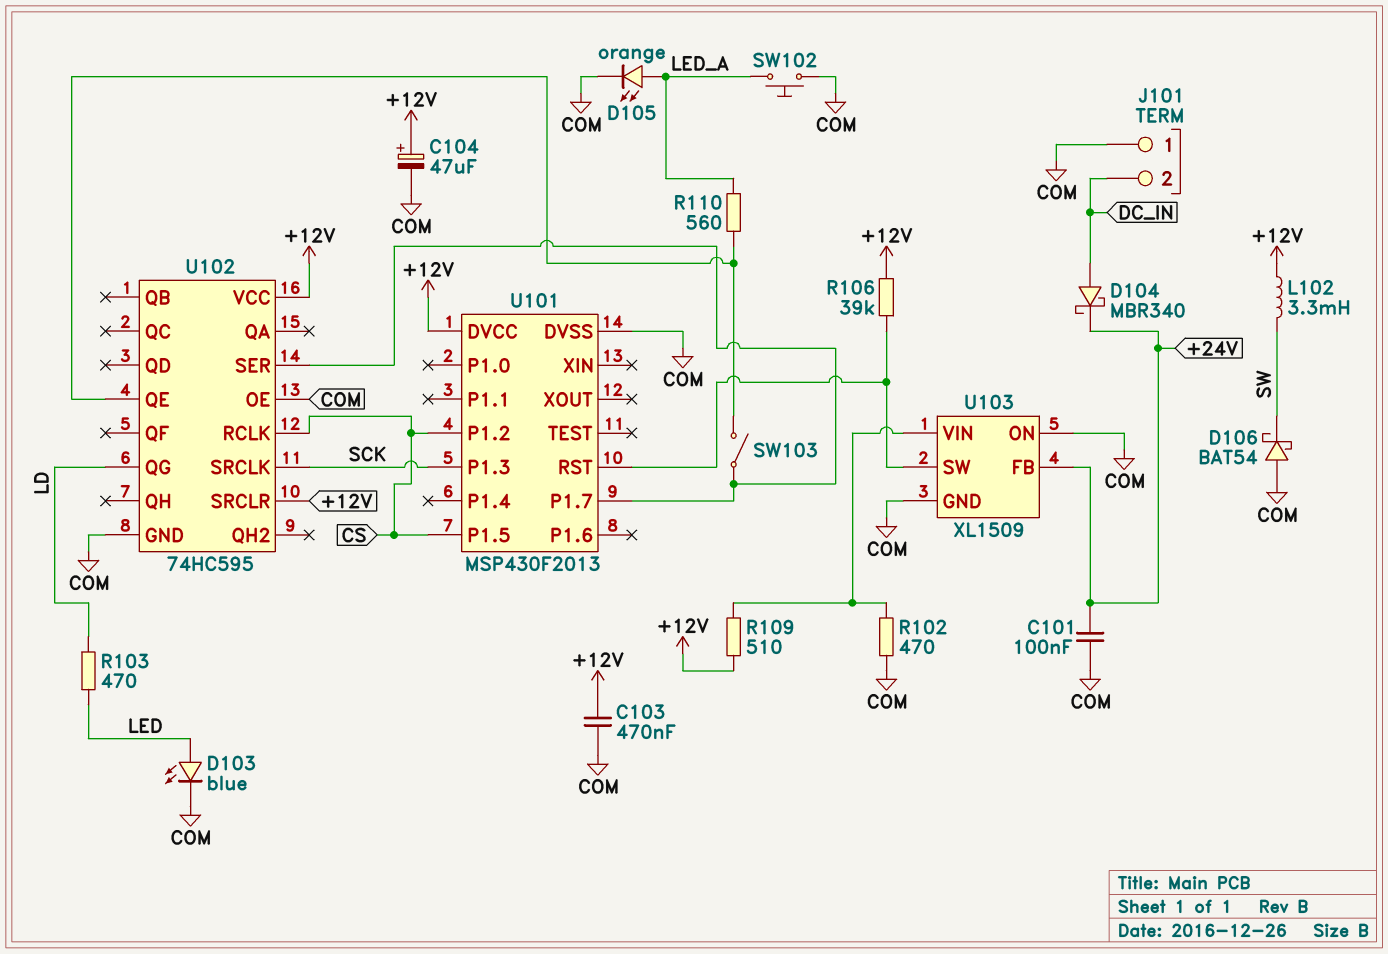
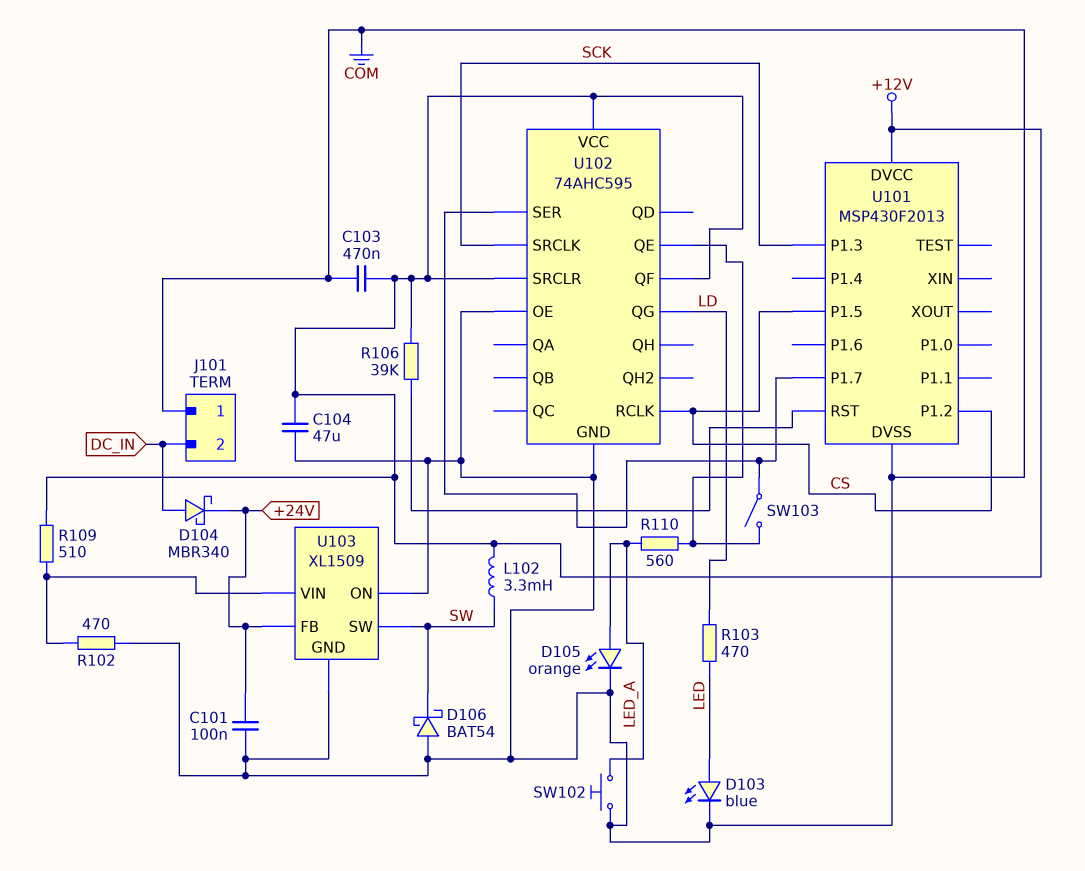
C104: 47uF (plus +12V, minus COM) -> 47uF (+12V, COM)
U102: 74HC595 -> 74AHC595
U102 pin QF: none -> +12V
U103 pin SW: U101/RST -> SW

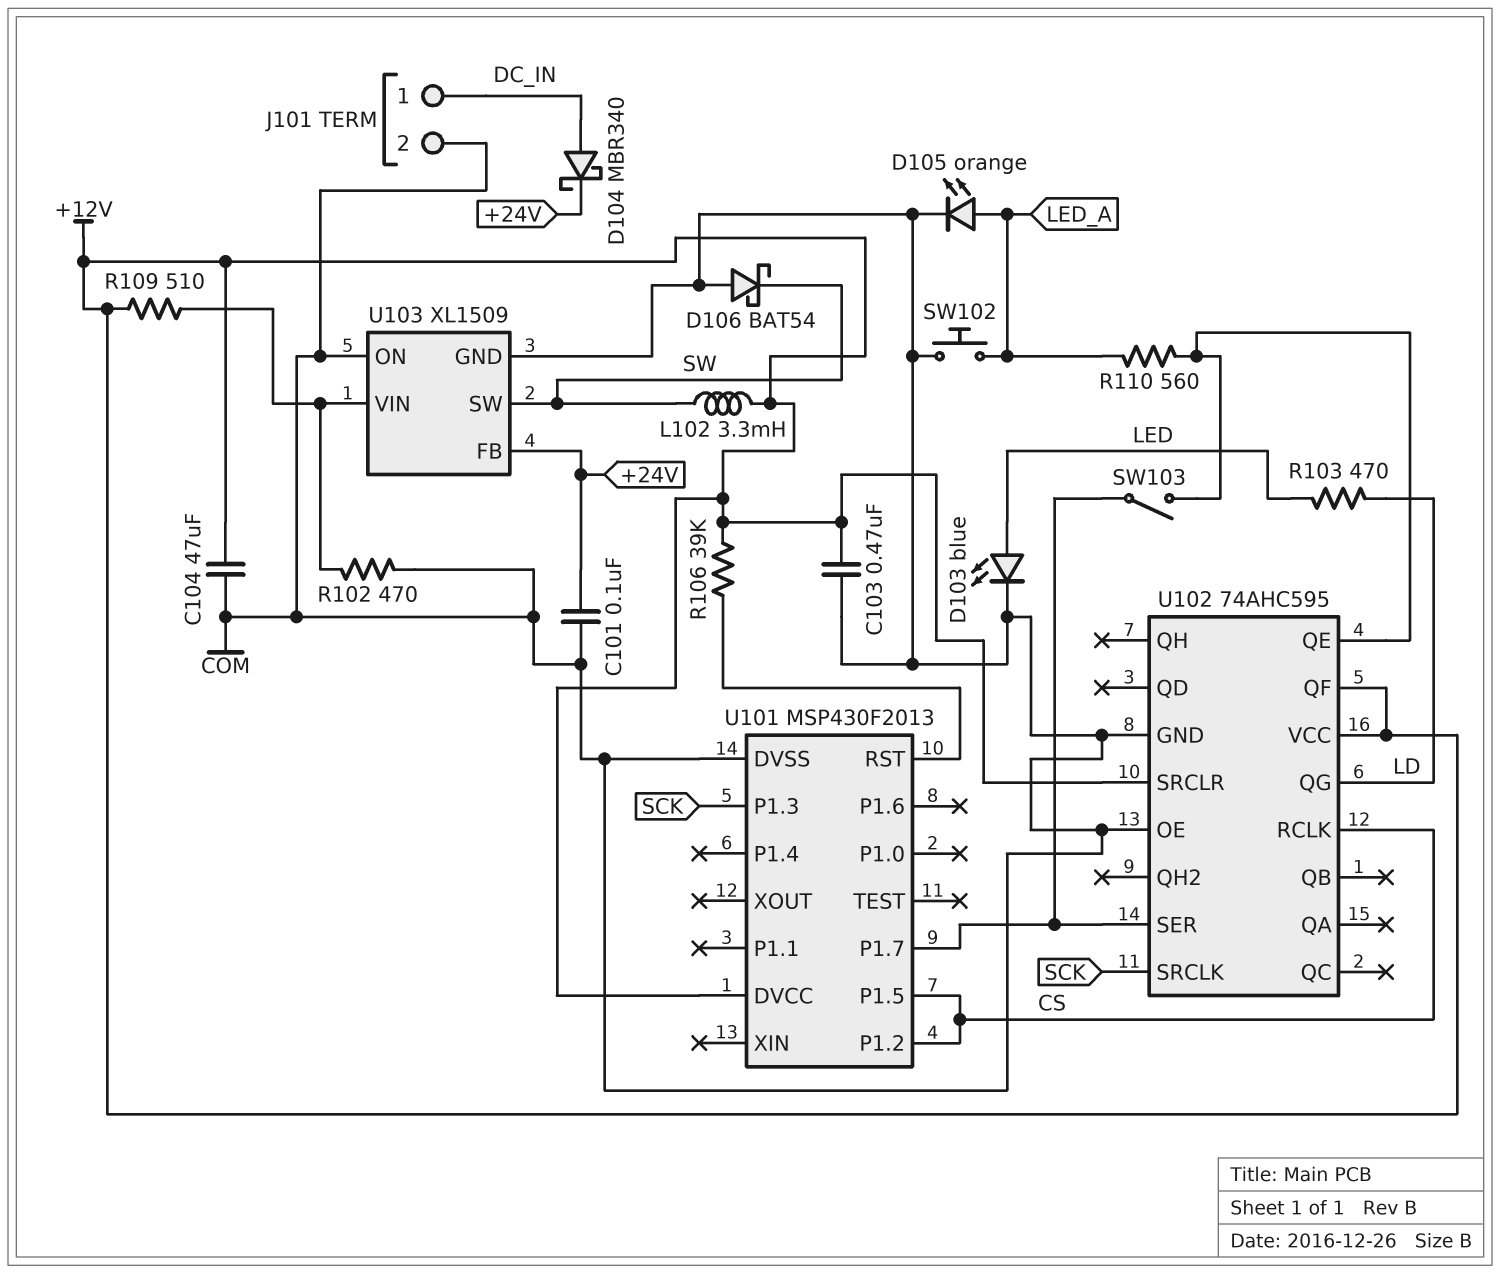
J101 pin 1: COM -> DC_IN
J101 pin 2: DC_IN -> COM

